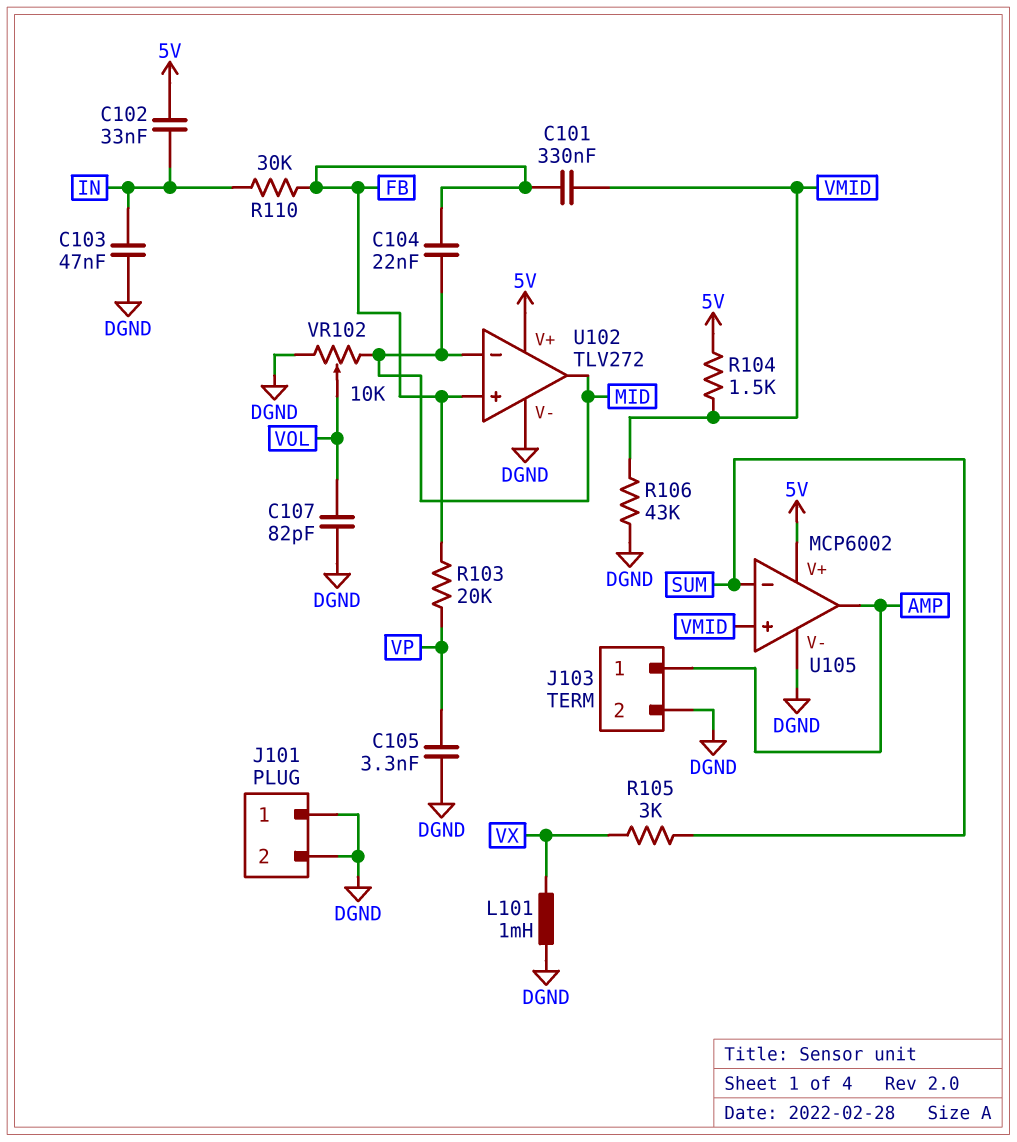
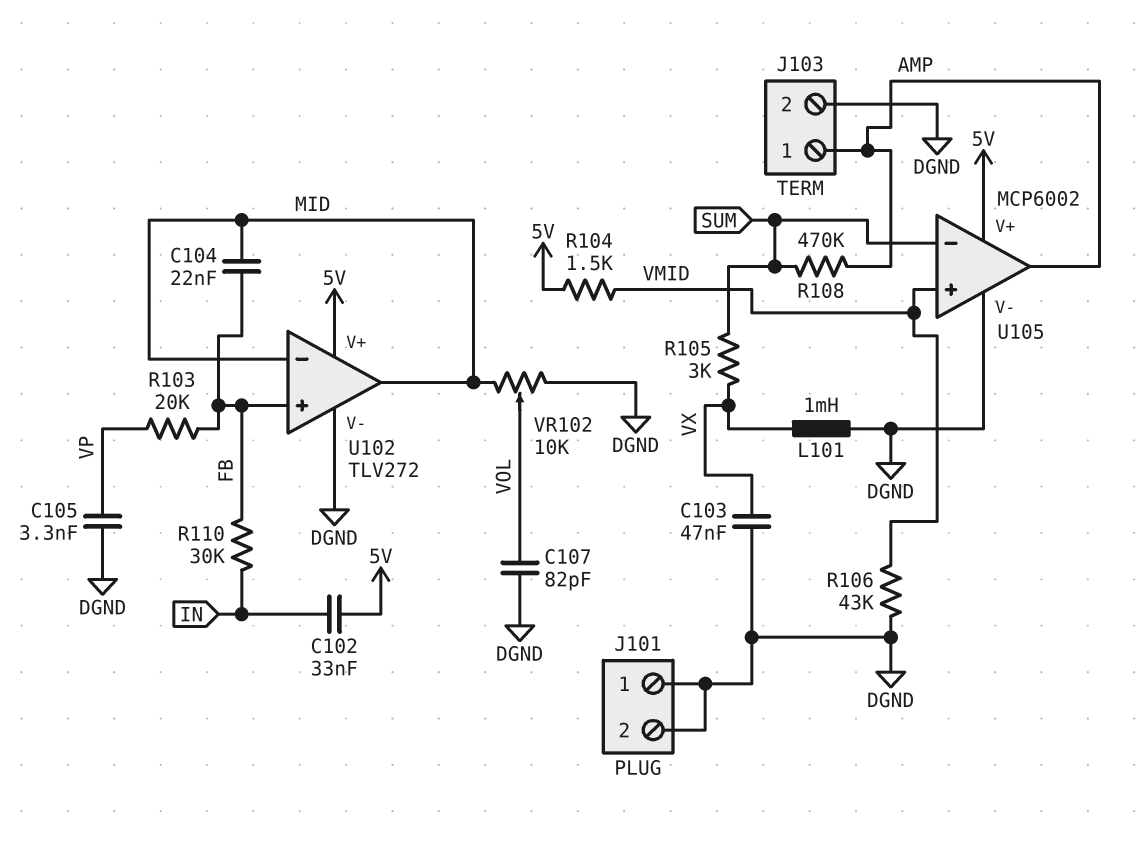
C101: 330nF (FB, VMID) -> none
C103: 47nF (DGND, IN) -> 47nF (DGND, VX)
R108: none -> 470k (AMP, SUM)

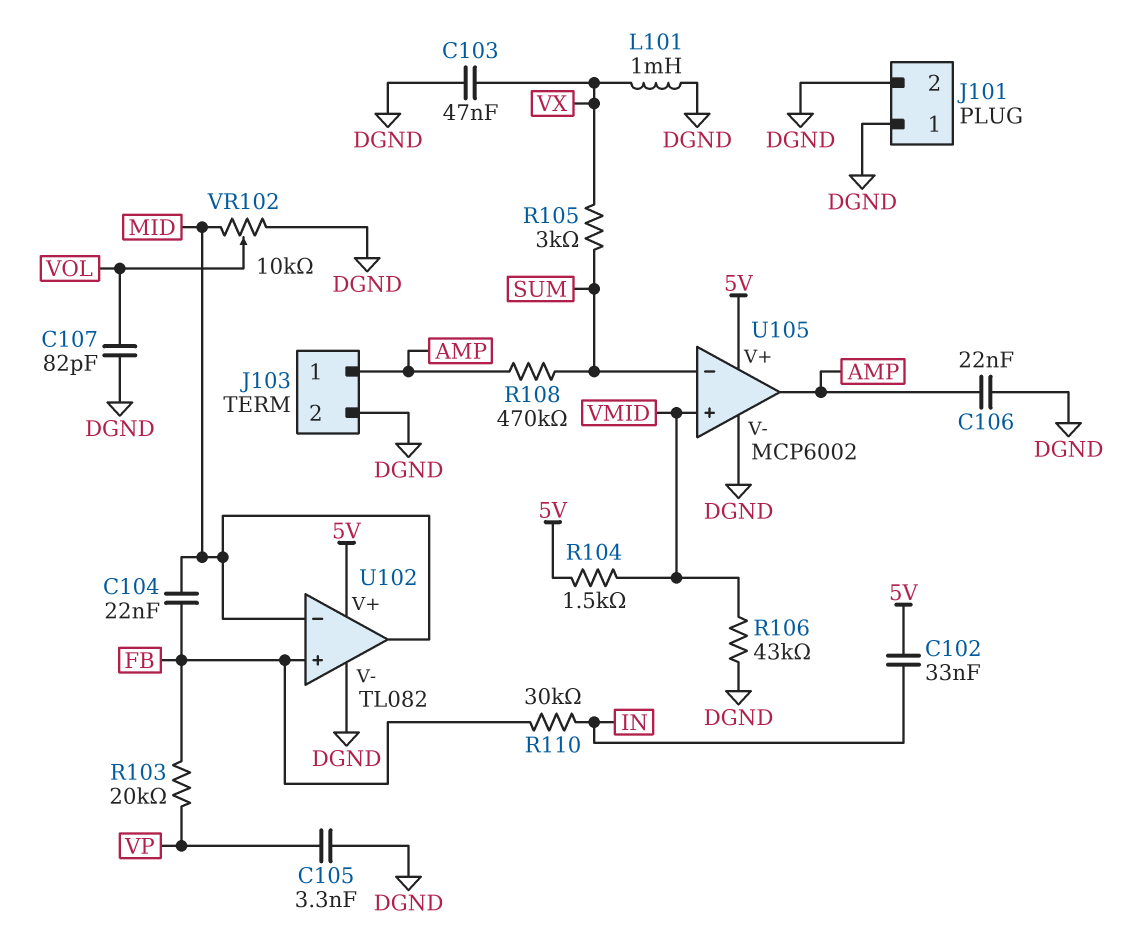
C106: none -> 22nF (AMP, DGND)
U102: TLV272 -> TL082

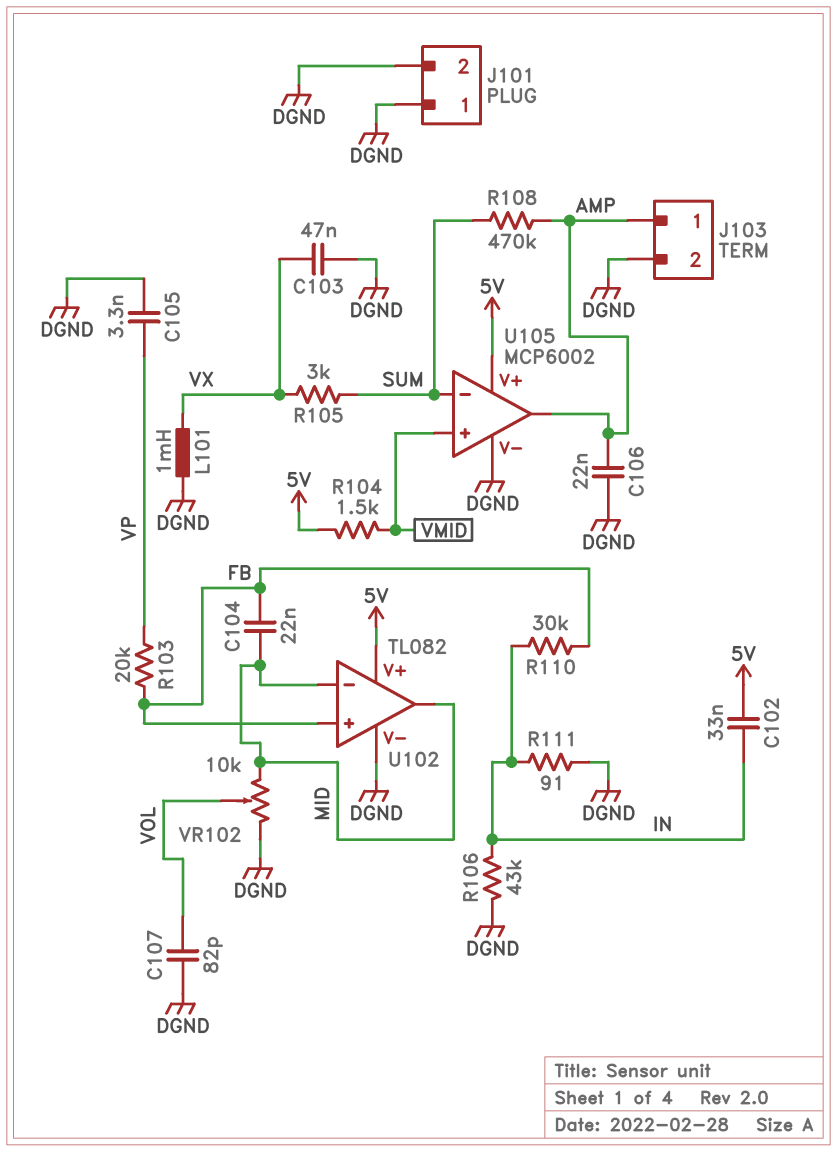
R106: 43k (DGND, VMID) -> 43k (DGND, IN)
R111: none -> 91 (DGND, IN)

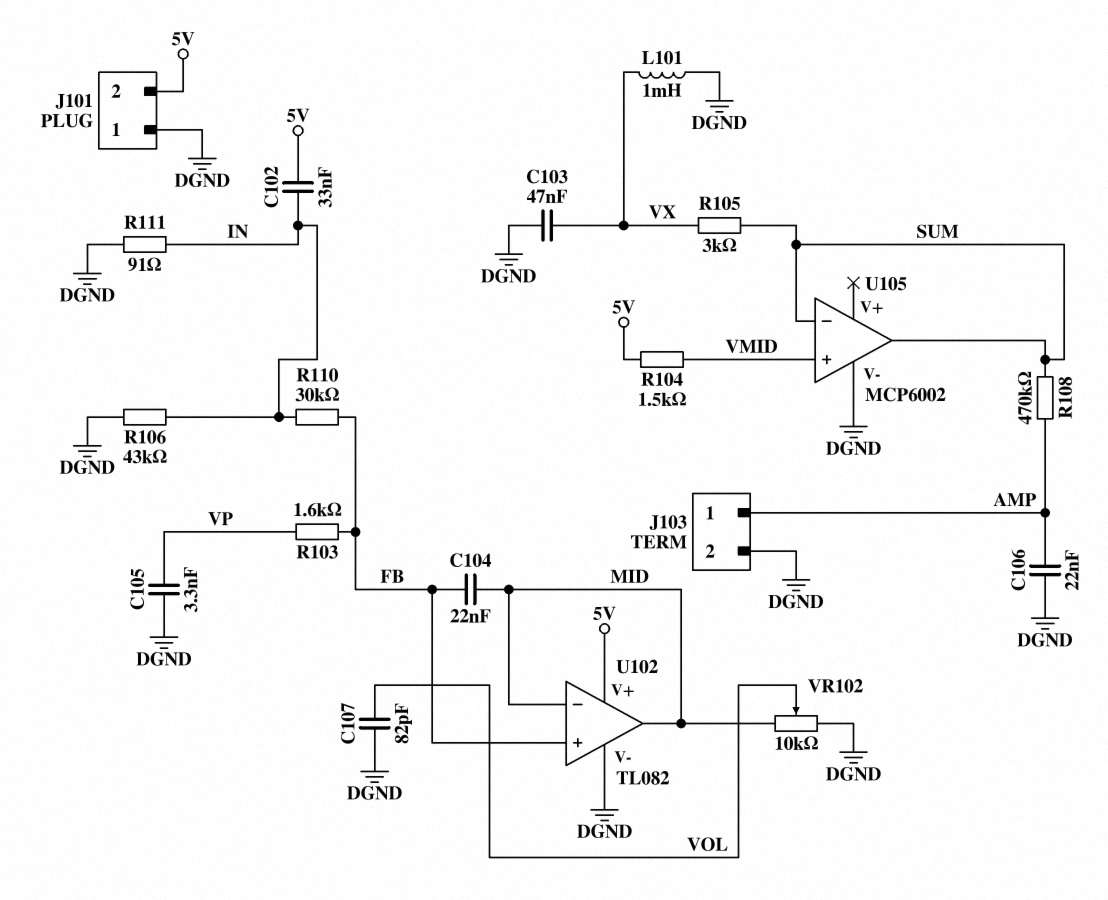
J101 pin 2: DGND -> 5V
R103: 20k (FB, VP) -> 1.6k (FB, VP)
U105 pin V+: 5V -> none
U105 pin out: AMP -> SUM

